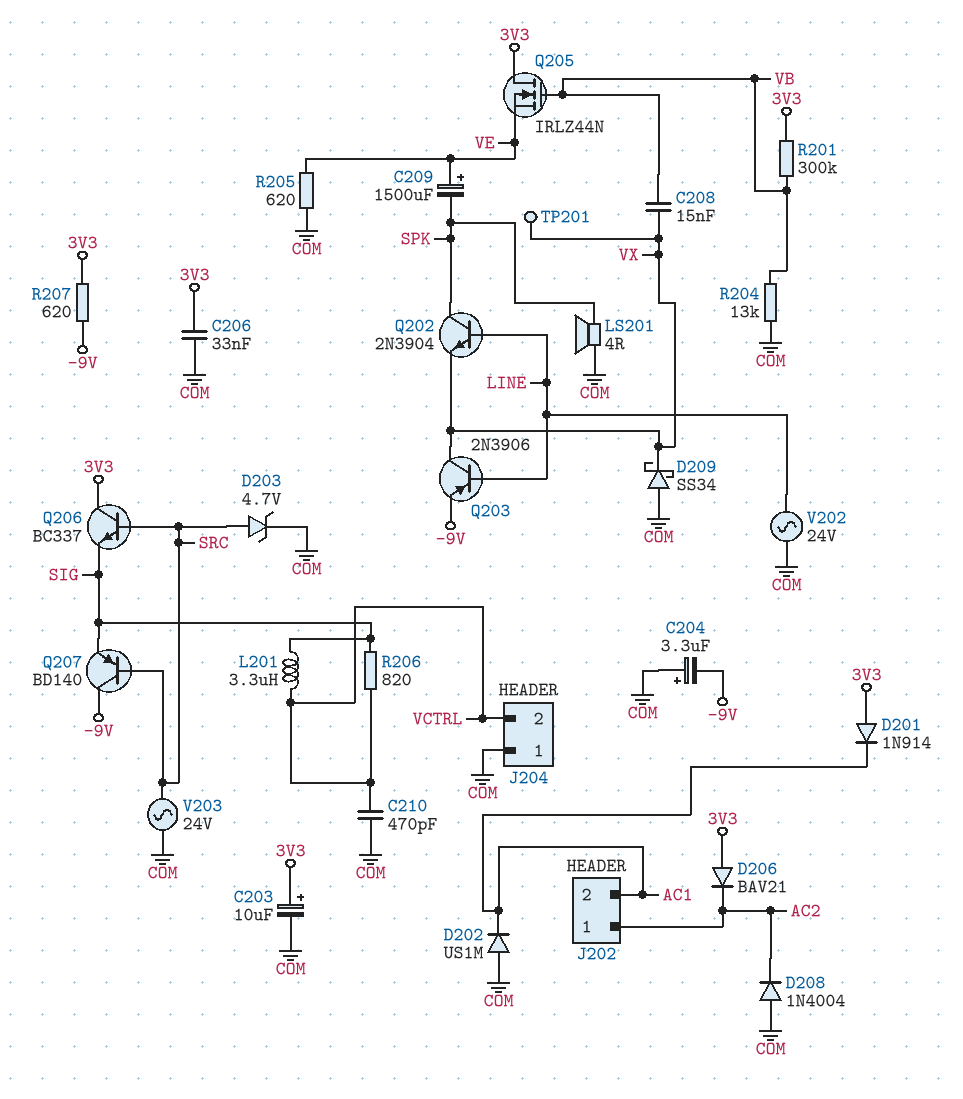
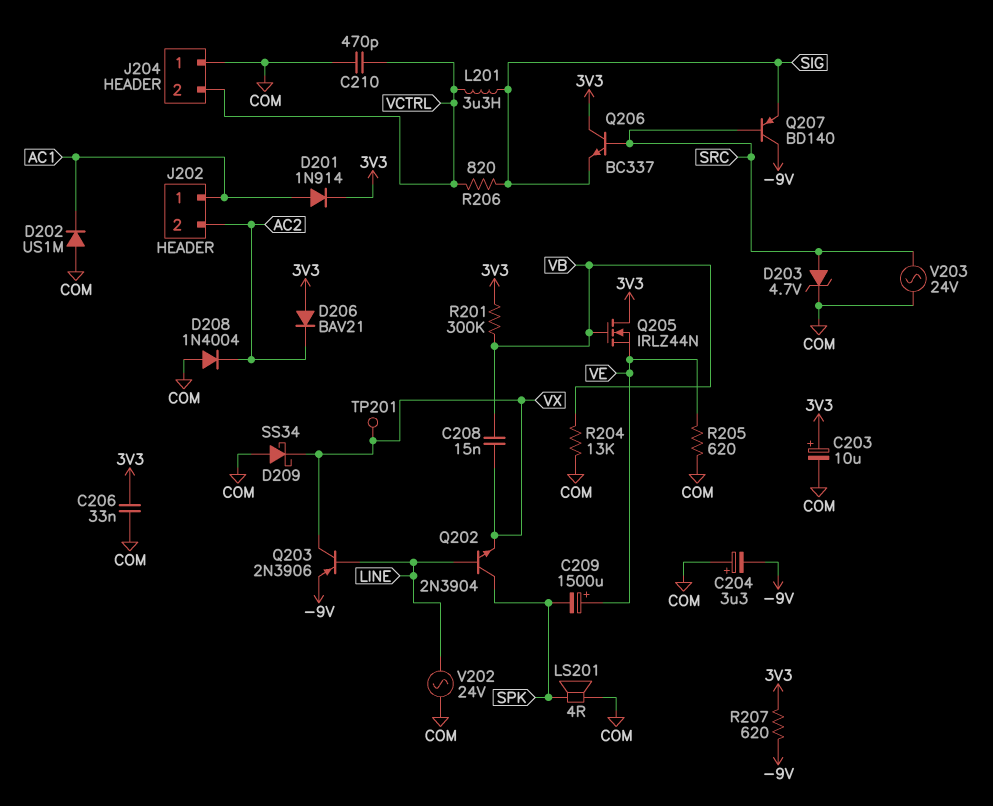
D201: diode 1N914 (A 3V3, K AC1) -> diode 1N914 (A AC1, K 3V3)
J202 pin 1: AC2 -> AC1
J202 pin 2: AC1 -> AC2

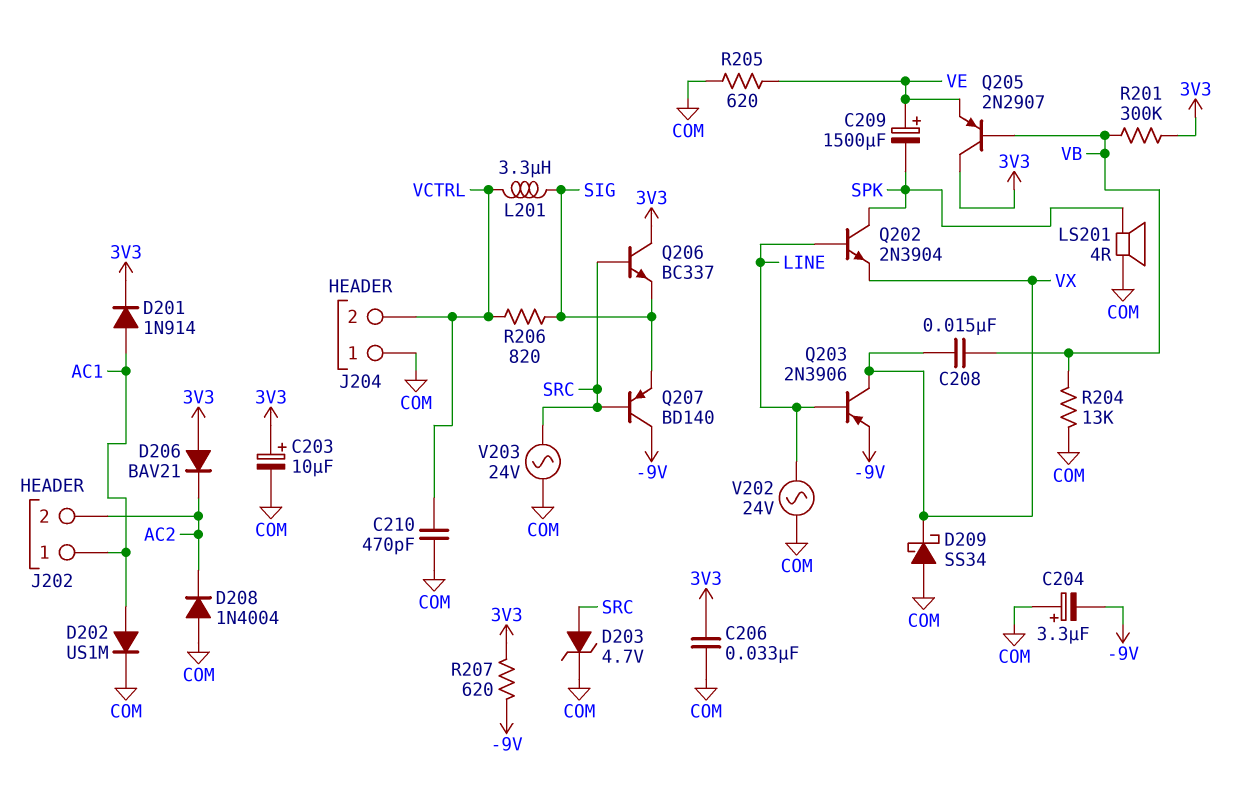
D202: diode US1M (A COM, K AC1) -> diode US1M (A AC1, K COM)
Q205: NMOS IRLZ44N (G VB, D 3V3, S VE) -> PNP 2N2907 (B VB, C 3V3, E VE)
TP201: test point (VX) -> none

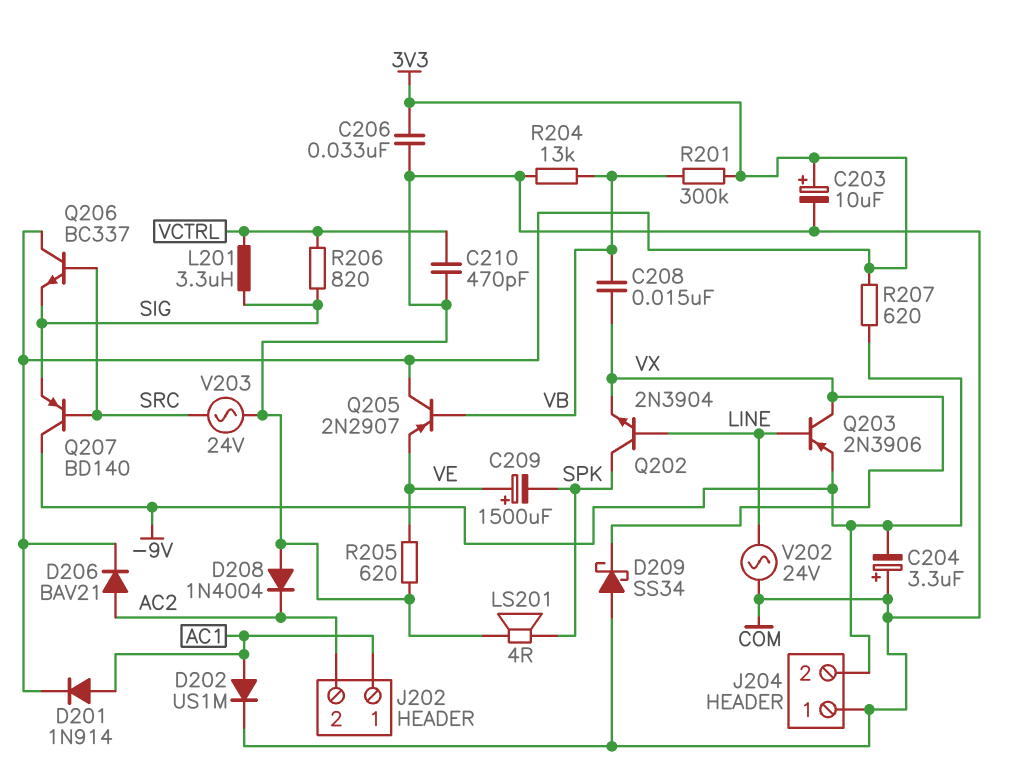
D203: zener 4.7V (A SRC, K COM) -> none
D206: diode BAV21 (A 3V3, K AC2) -> diode BAV21 (A AC2, K 3V3)
J204 pin 2: VCTRL -> -9V

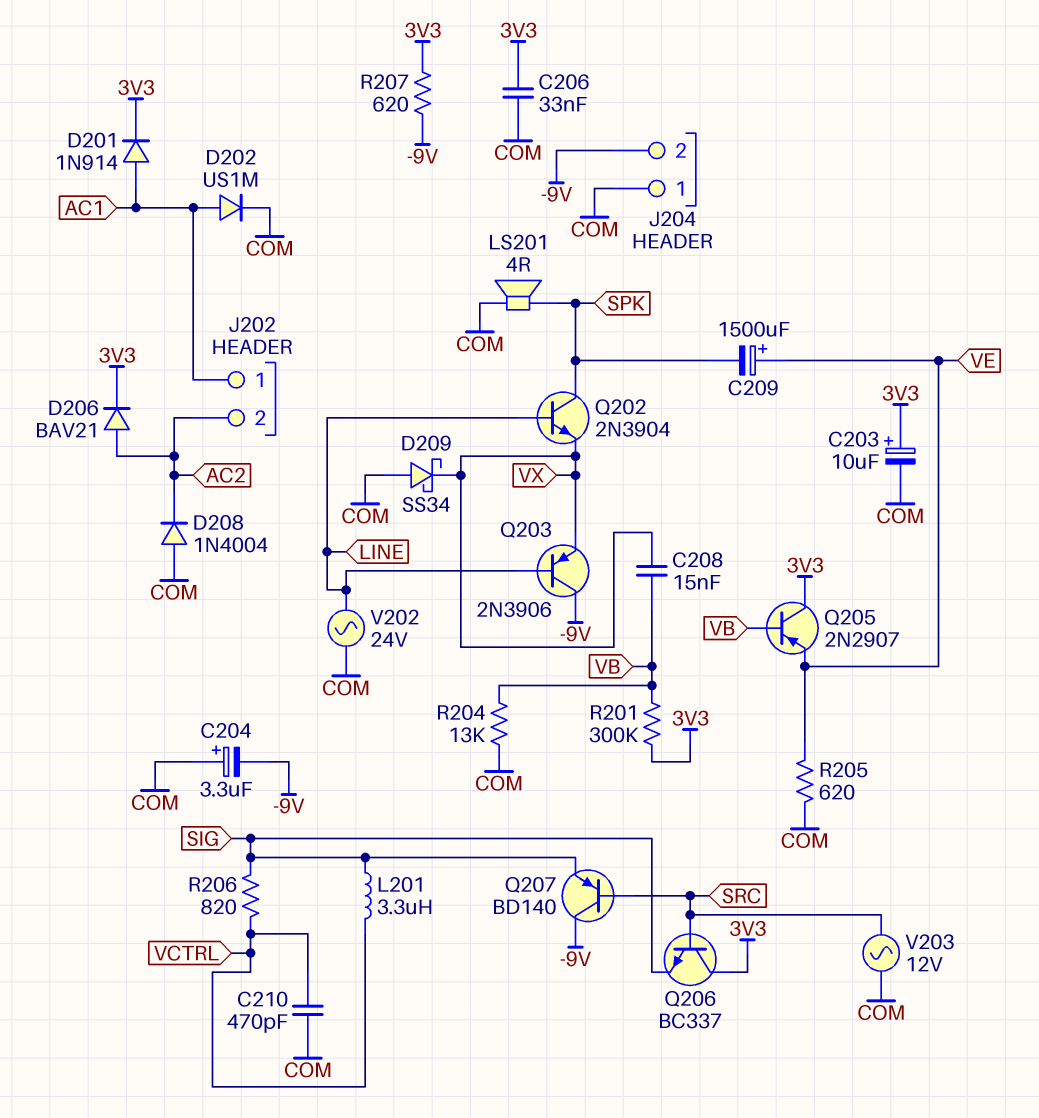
Q203: PNP 2N3906 (B LINE, C VX, E -9V) -> PNP 2N3906 (B LINE, C -9V, E VX)
V203: AC 24V (COM, SRC) -> AC 12V (COM, SRC)

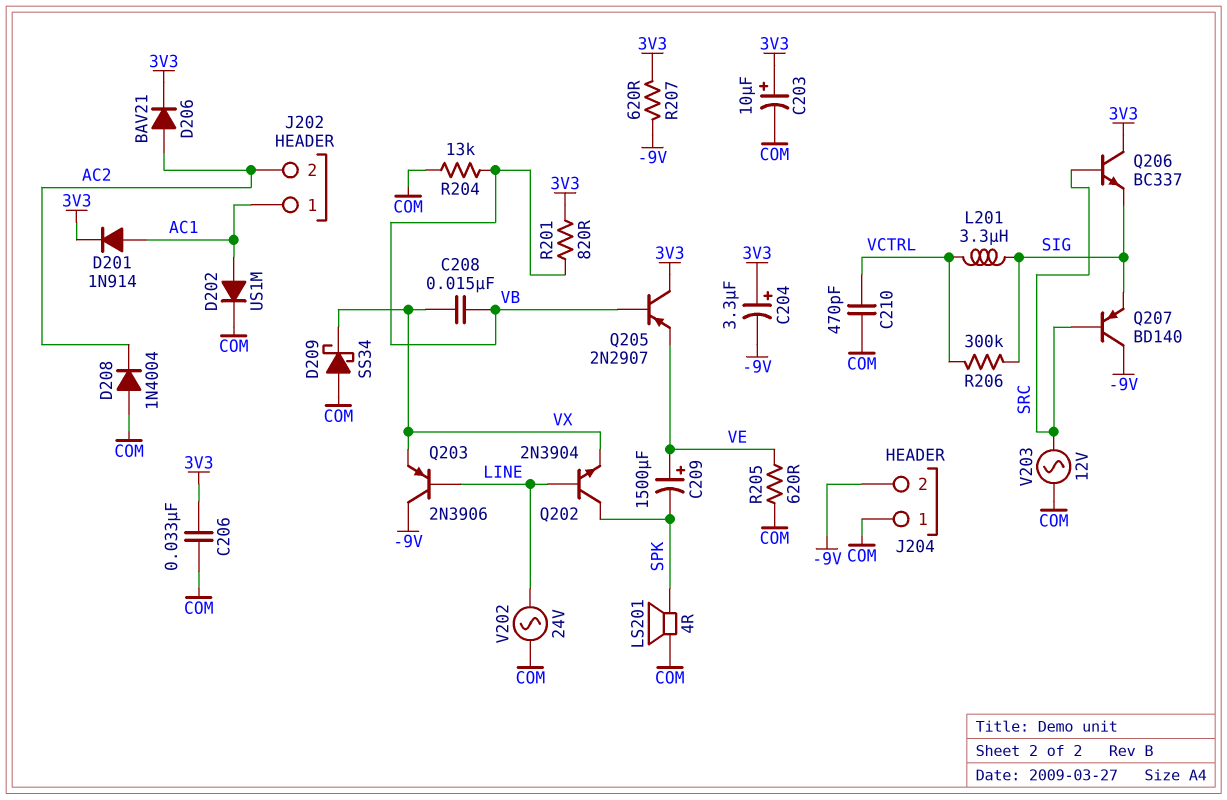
C204: 3.3uF (plus COM, minus -9V) -> 3.3uF (plus 3V3, minus -9V)
R201: 300k (3V3, VB) -> 820 (3V3, VB)
R206: 820 (SIG, VCTRL) -> 300k (SIG, VCTRL)

